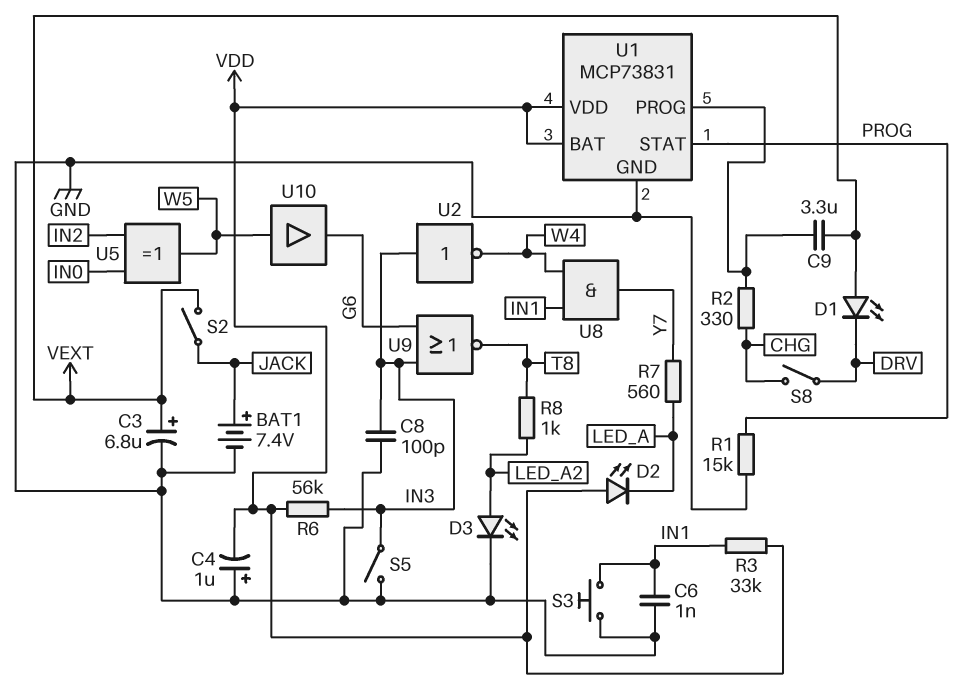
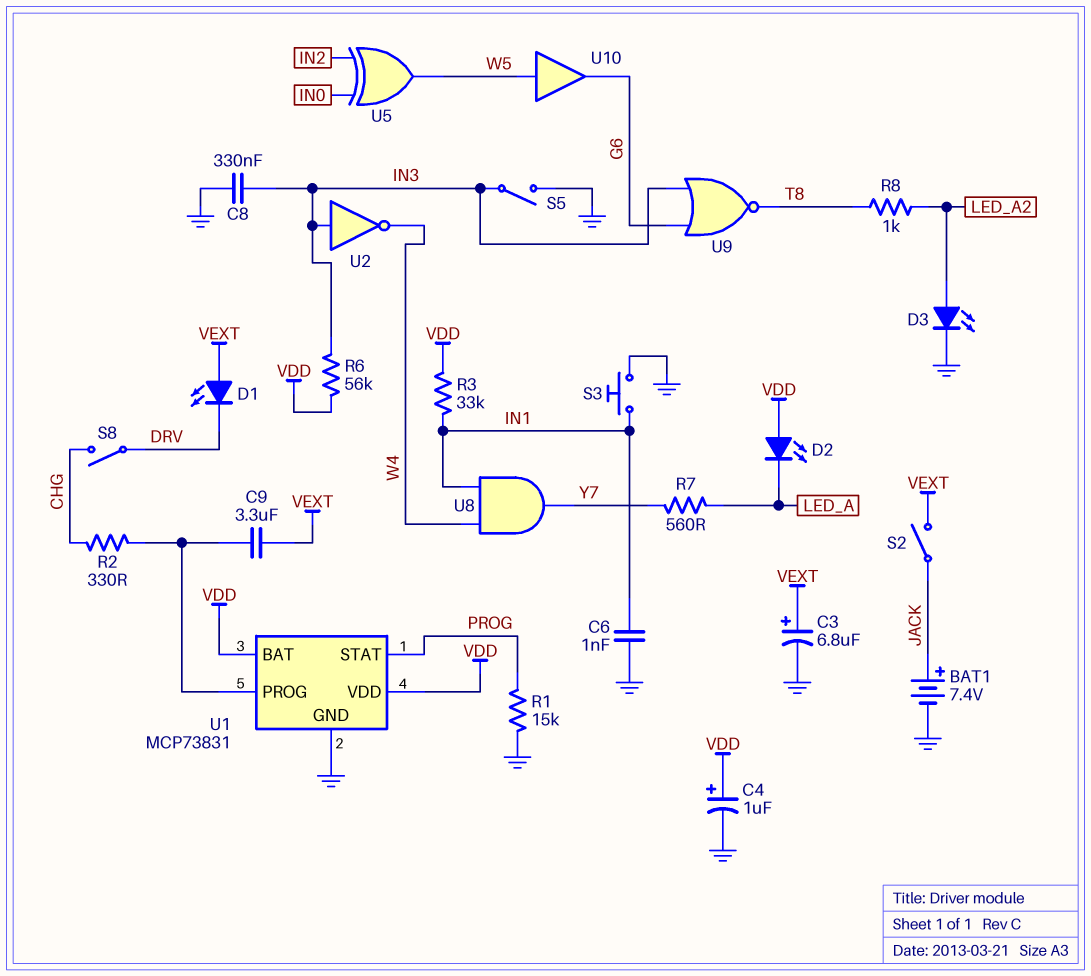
C4: 1uF (plus GND, minus VDD) -> 1uF (plus VDD, minus GND)
C8: 100pF (GND, IN3) -> 330nF (GND, IN3)

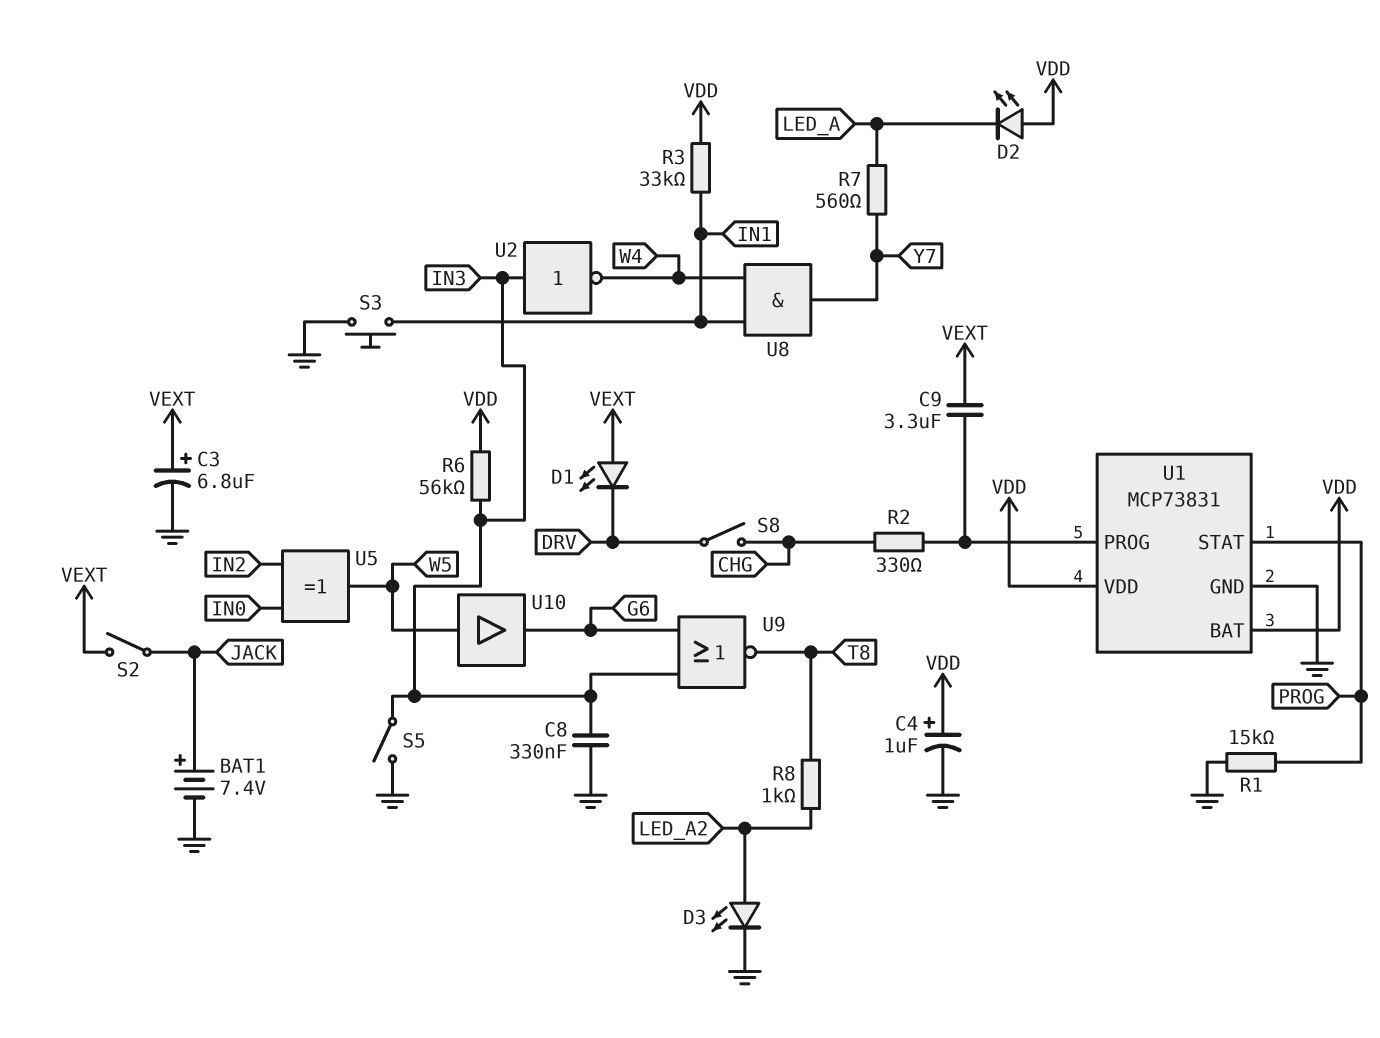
C6: 1nF (GND, IN1) -> none

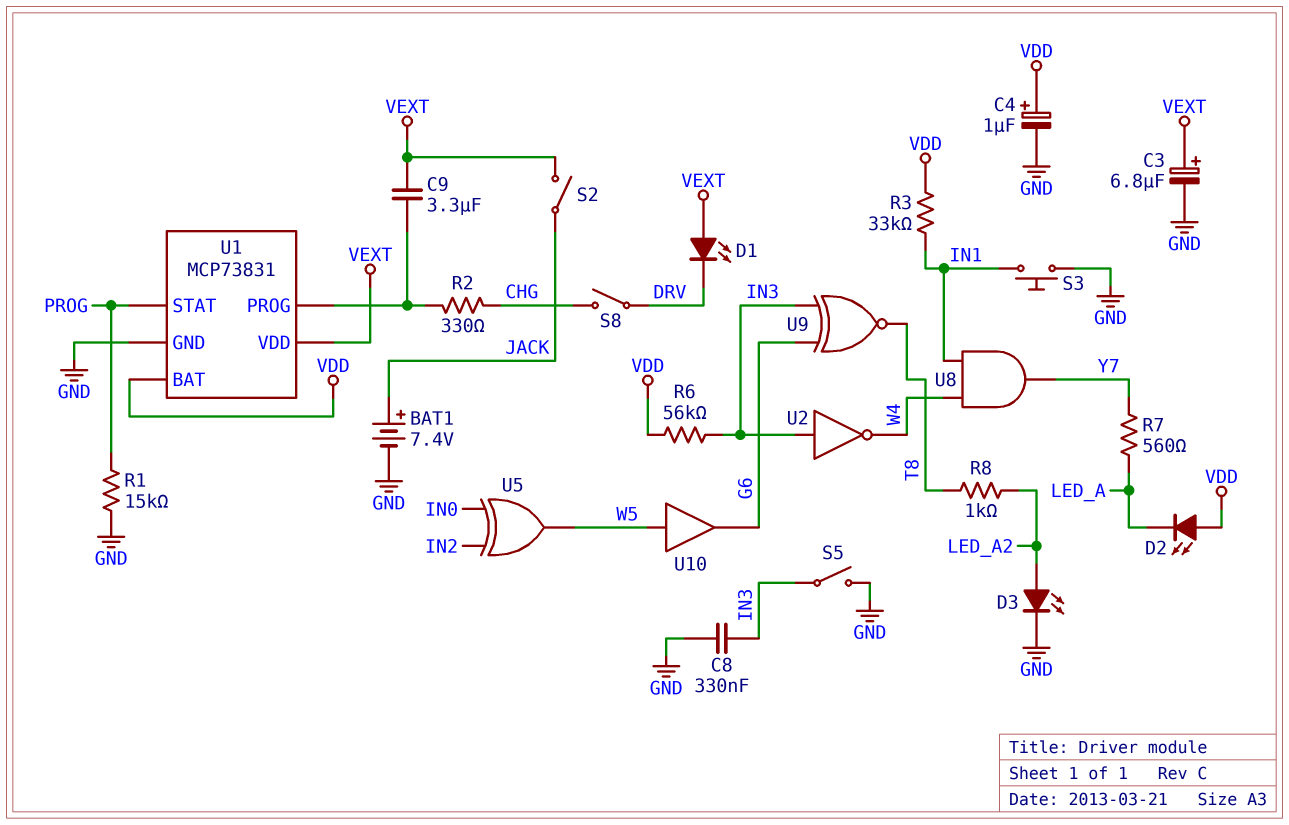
U1 pin VDD: VDD -> VEXT
U9: NOR (in G6, in IN3, out T8) -> XNOR (in G6, in IN3, out T8)

